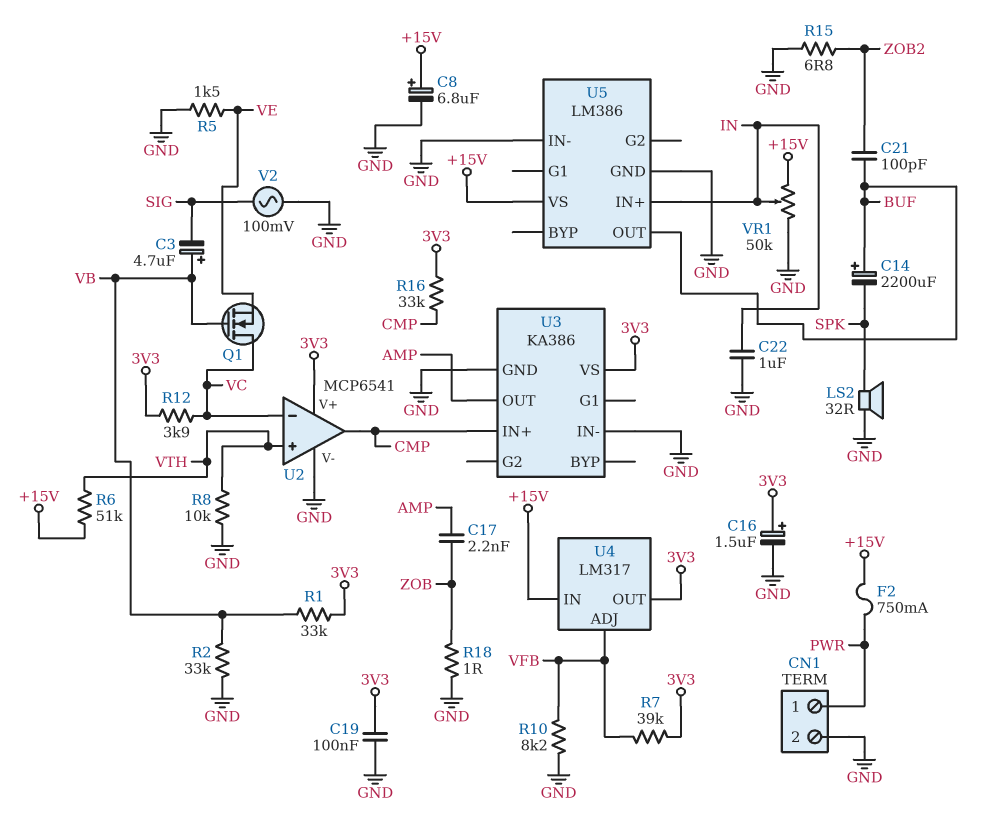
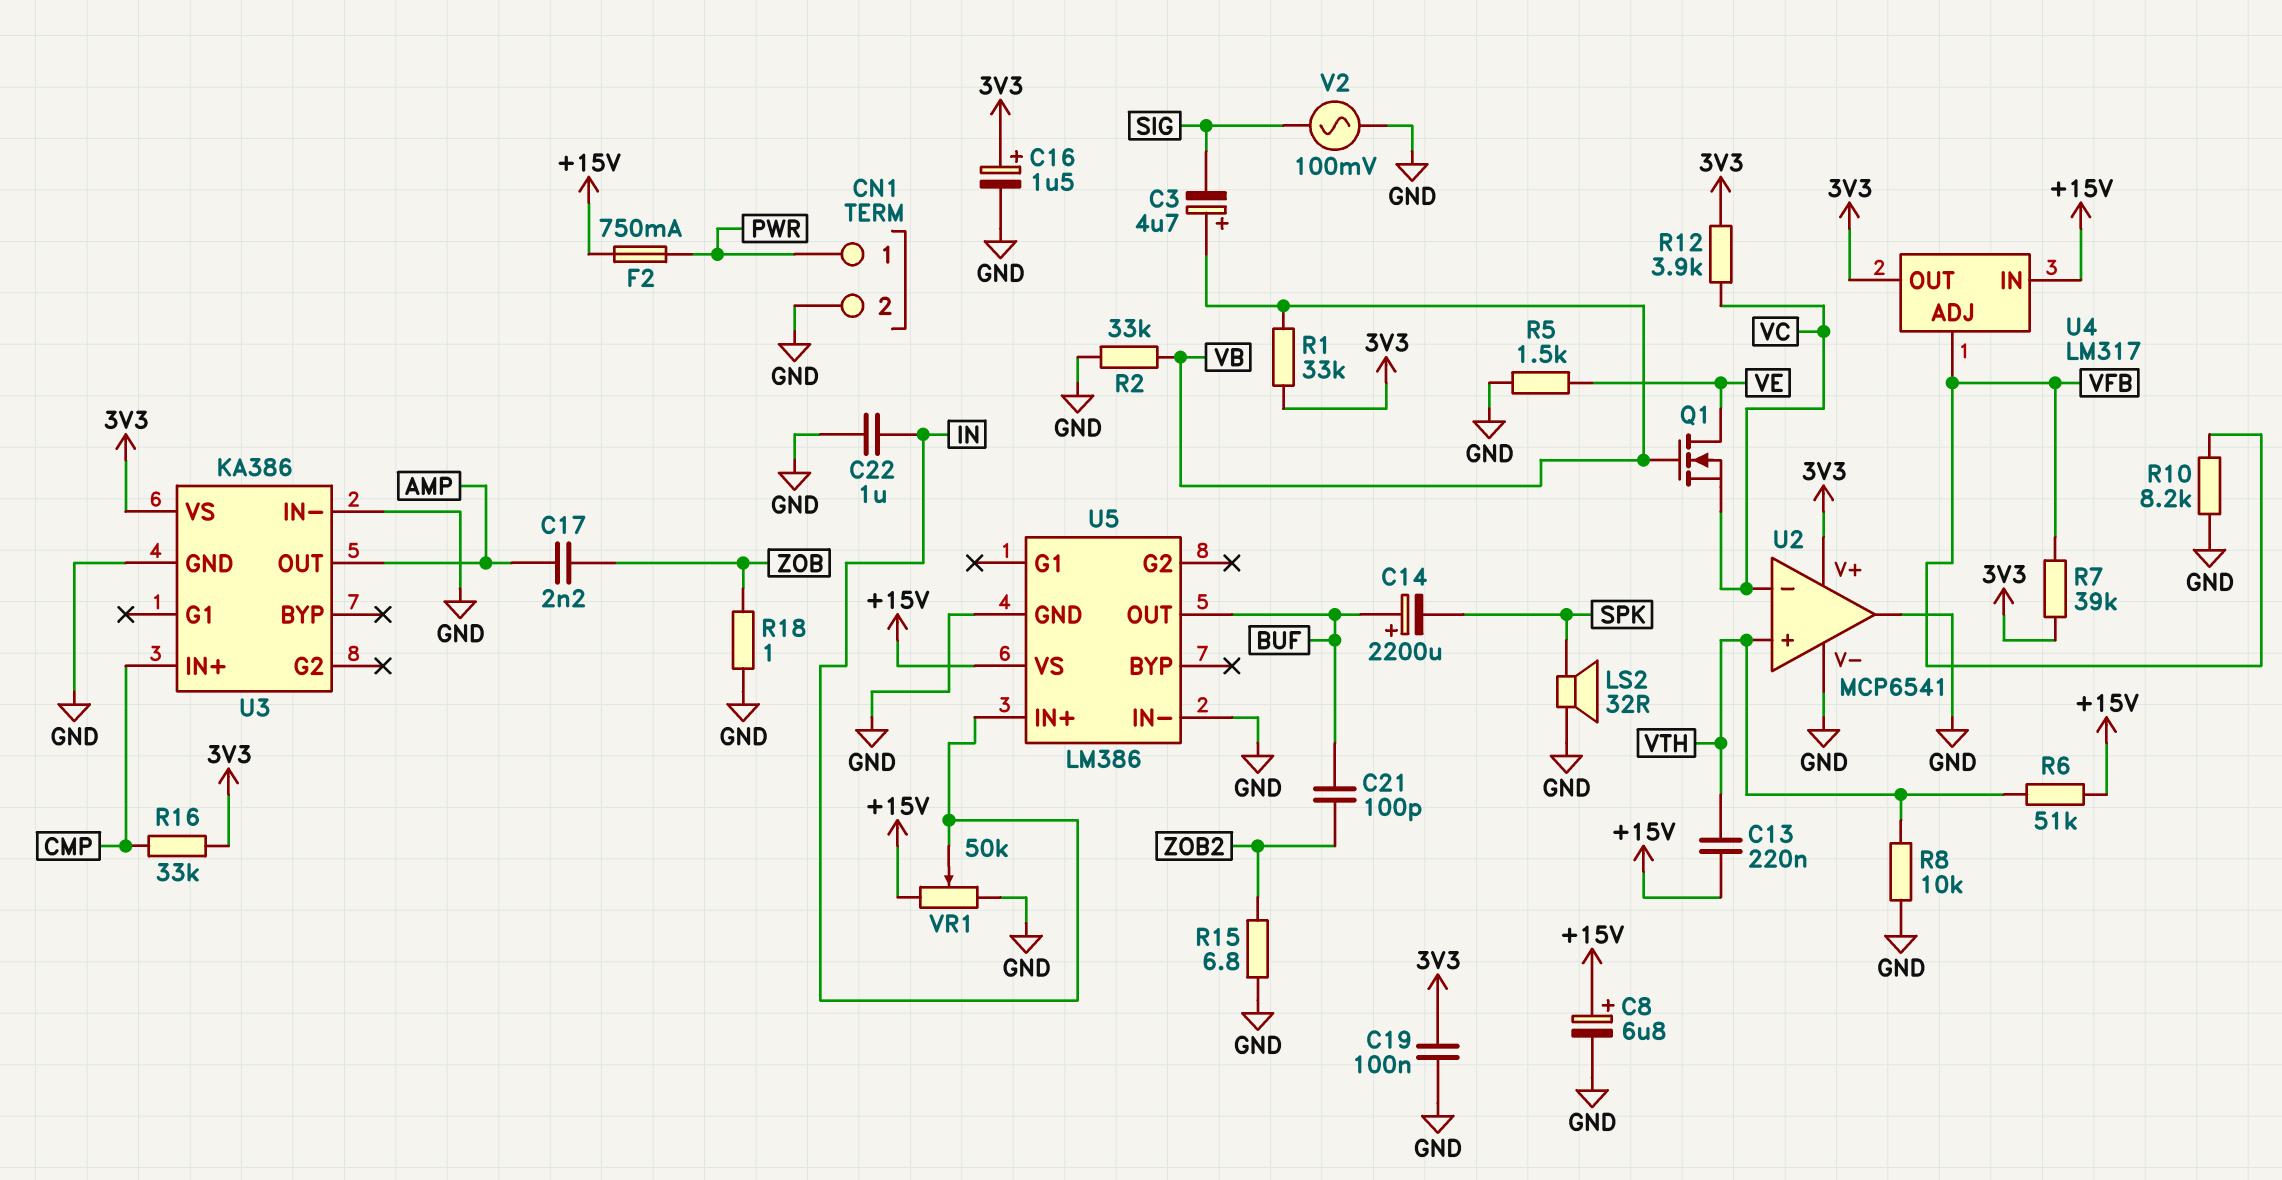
C13: none -> 220nF (+15V, VTH)
Q1: NMOS (G VB, D VC, S VE) -> NMOS (G VB, D VE, S VC)
U2 pin out: CMP -> GND

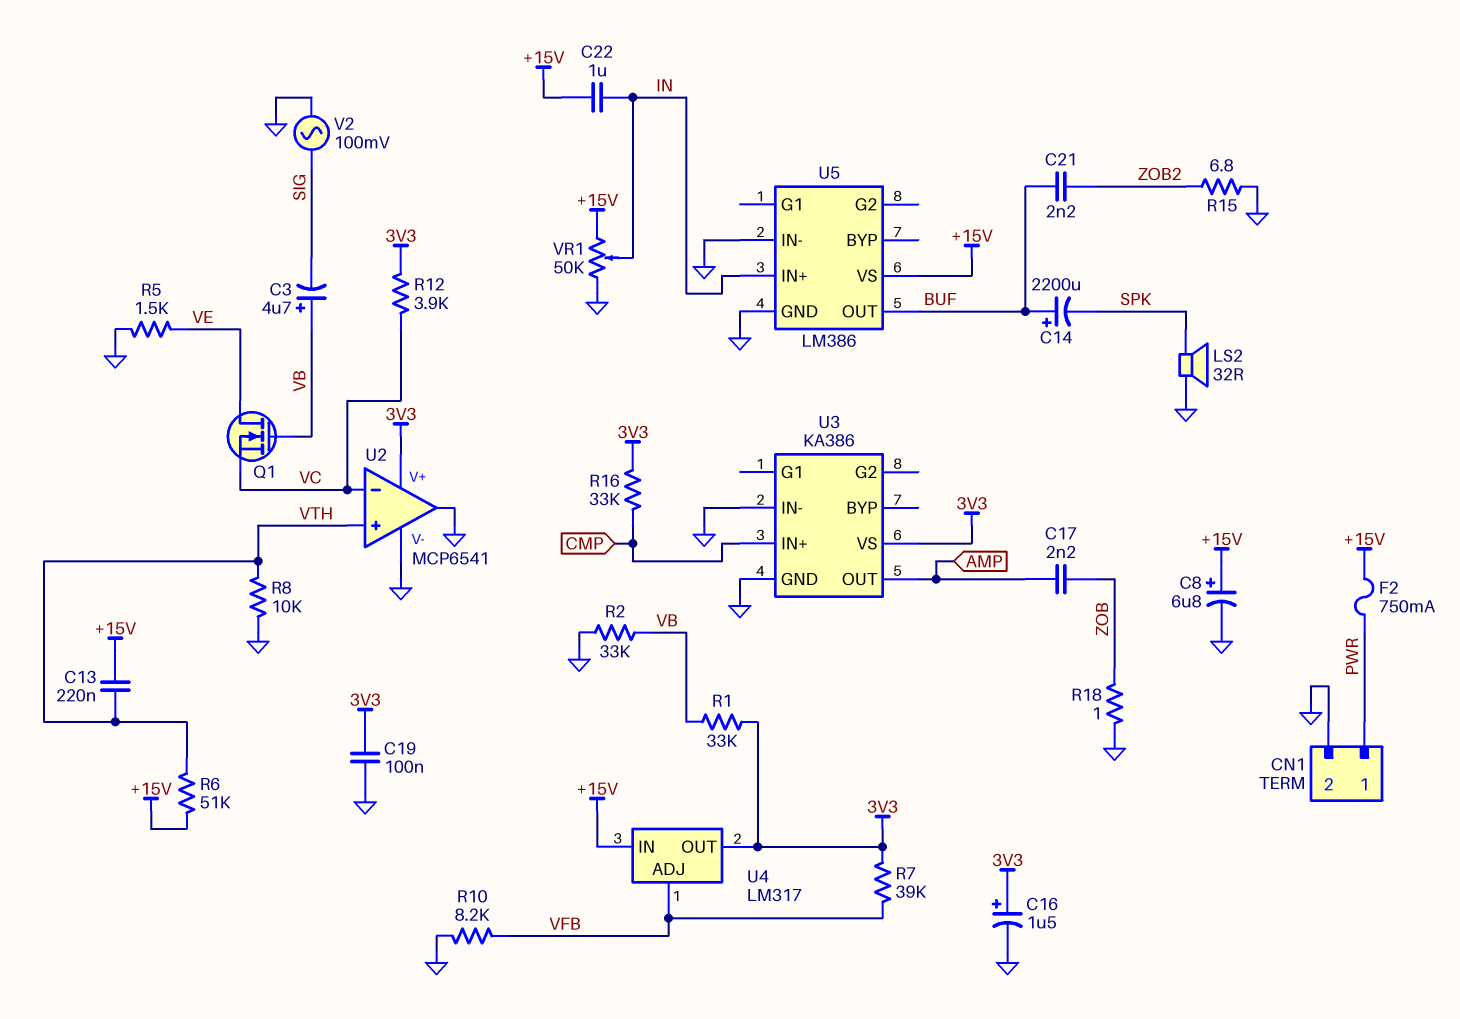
C21: 100pF (BUF, ZOB2) -> 2.2nF (BUF, ZOB2)
C22: 1uF (GND, IN) -> 1uF (+15V, IN)

